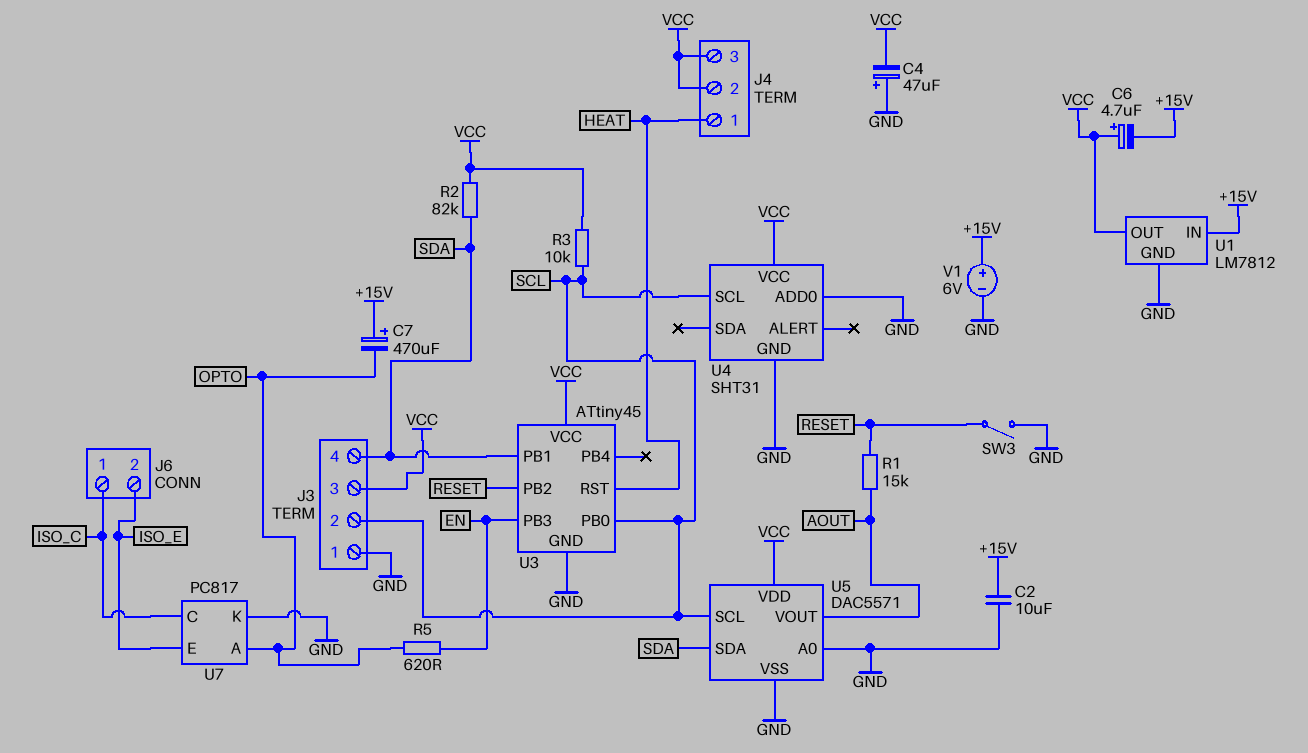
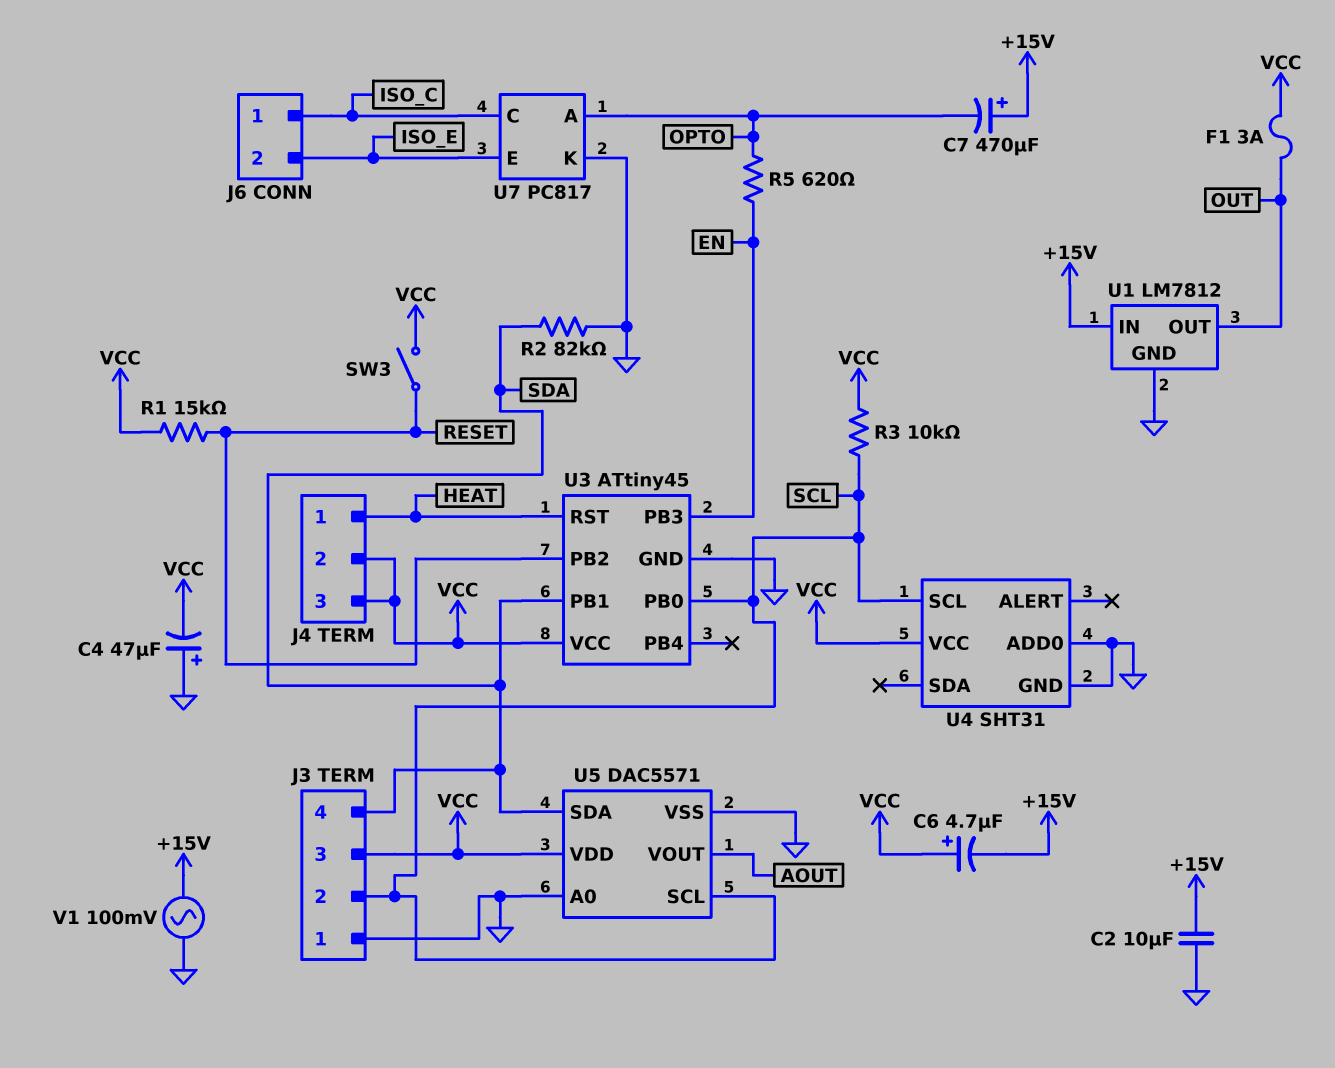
F1: none -> 3A (OUT, VCC)
R1: 15k (AOUT, RESET) -> 15k (RESET, VCC)
R2: 82k (SDA, VCC) -> 82k (GND, SDA)
SW3: switch (GND, RESET) -> switch (RESET, VCC)
U1 pin OUT: VCC -> OUT
V1: 6V (plus +15V, minus GND) -> AC 100mV (+15V, GND)

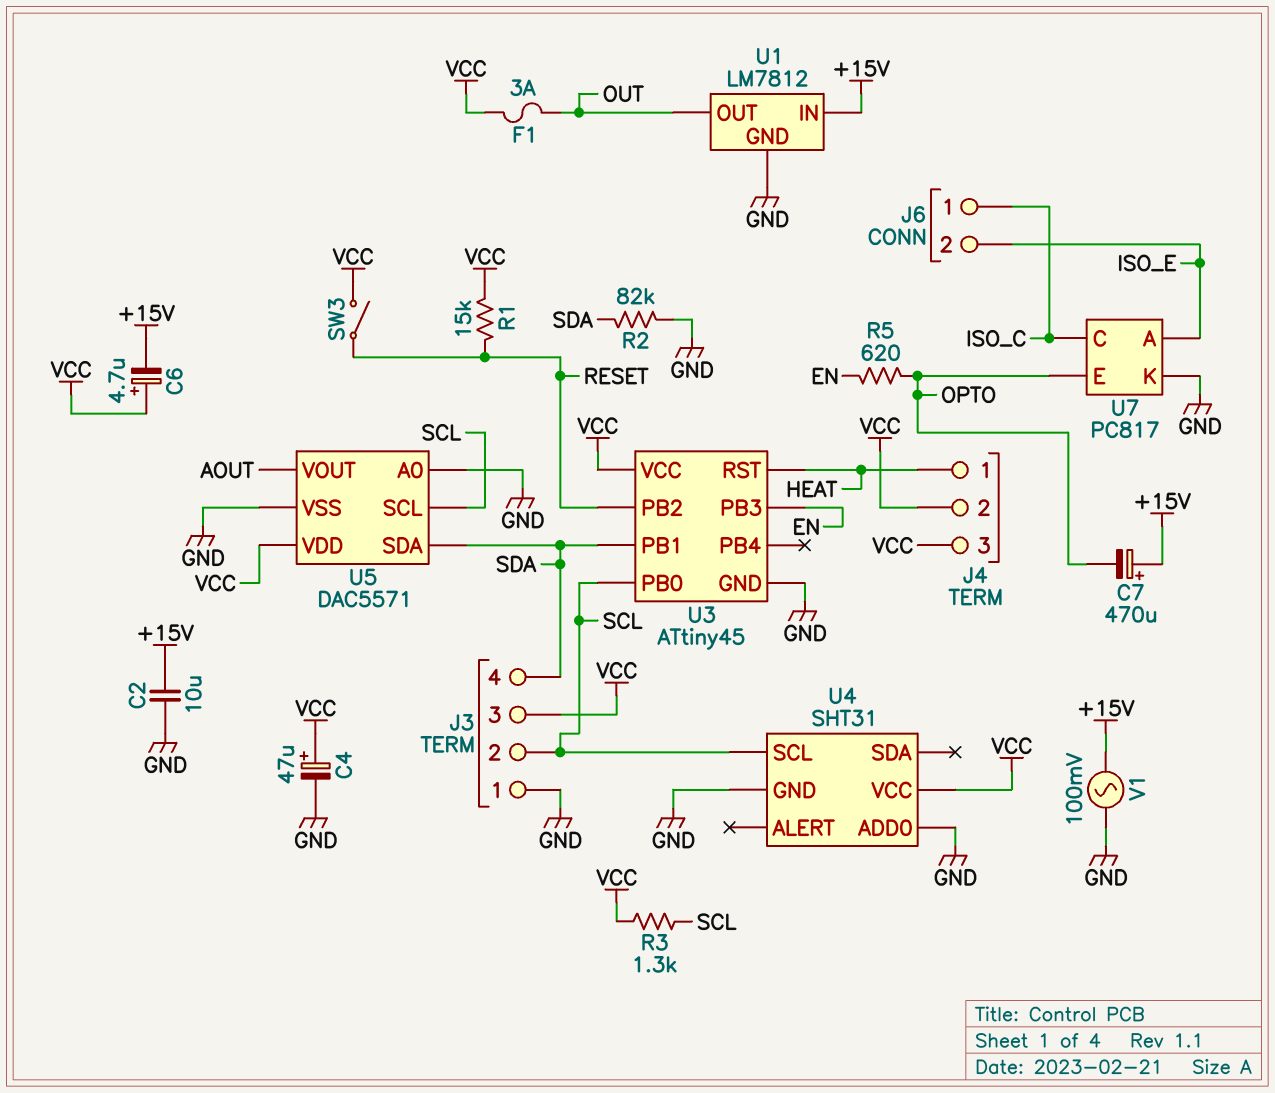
C4: 47uF (plus GND, minus VCC) -> 47uF (plus VCC, minus GND)
R3: 10k (SCL, VCC) -> 1.3k (SCL, VCC)
U7 pin A: OPTO -> ISO_E
U7 pin E: ISO_E -> OPTO

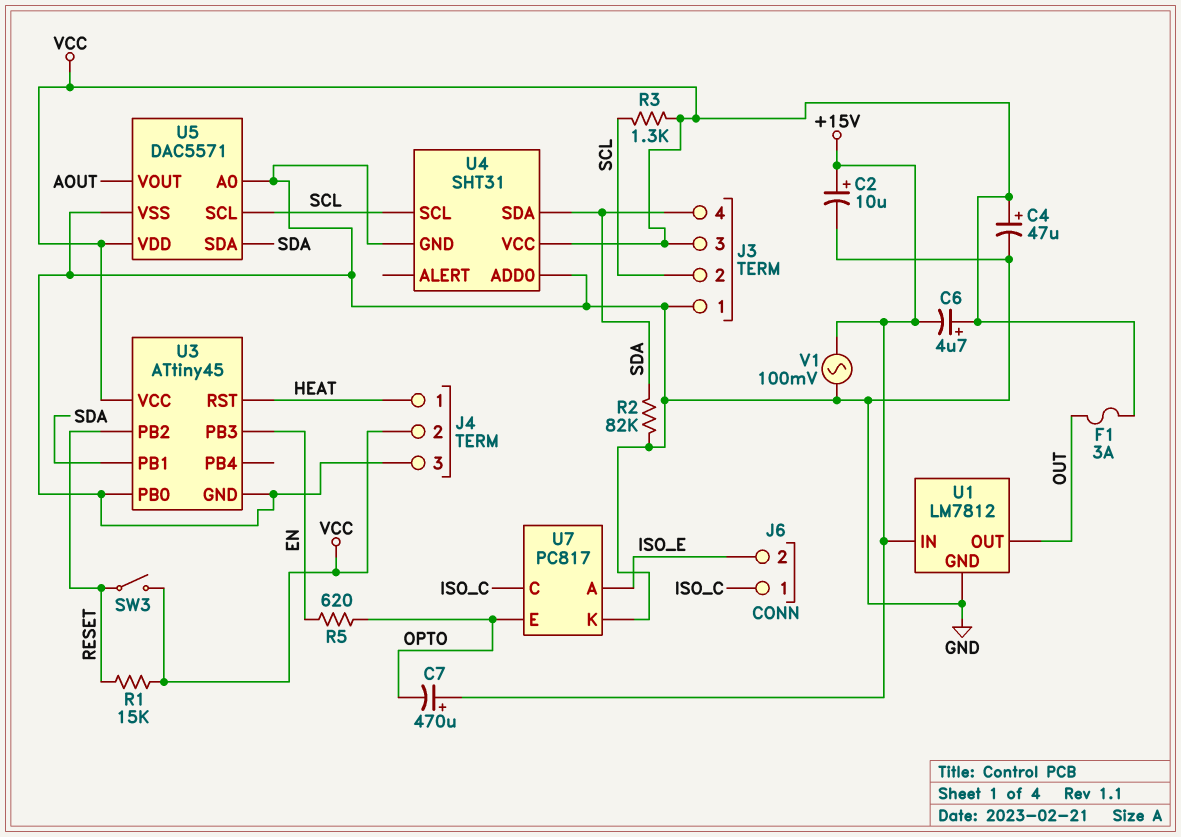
C2: 10uF (+15V, GND) -> 10uF (plus +15V, minus GND)
J4 pin 3: VCC -> GND
U3 pin PB0: SCL -> GND
U4 pin SDA: none -> SDA

